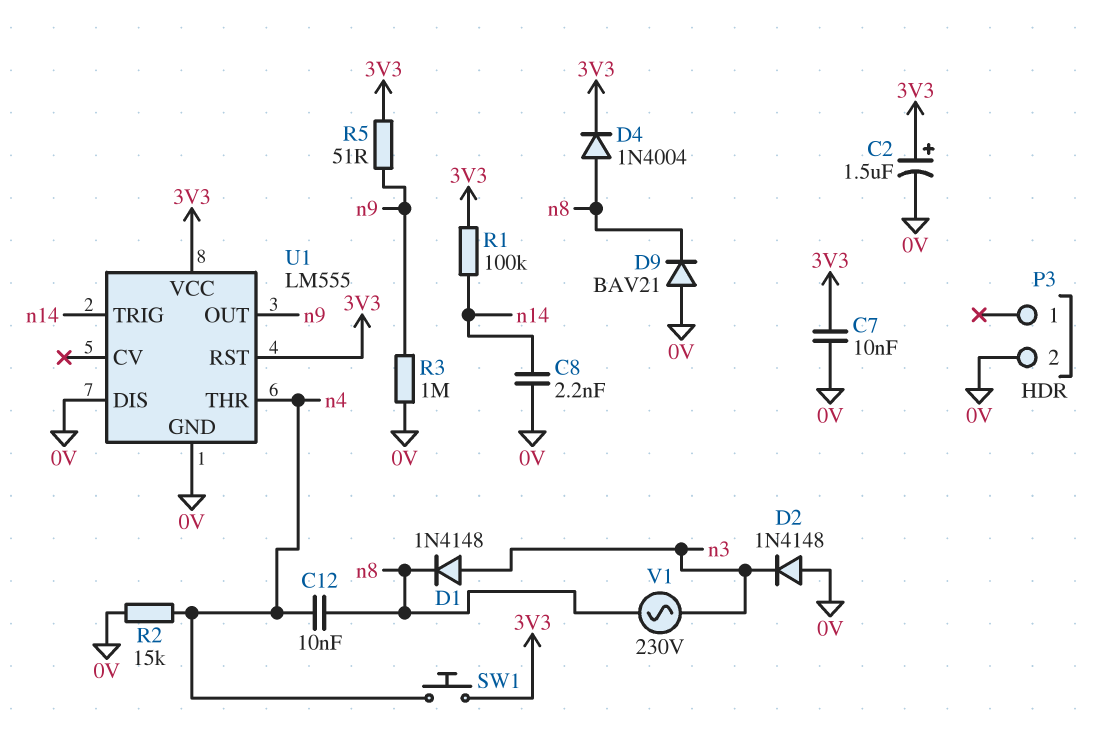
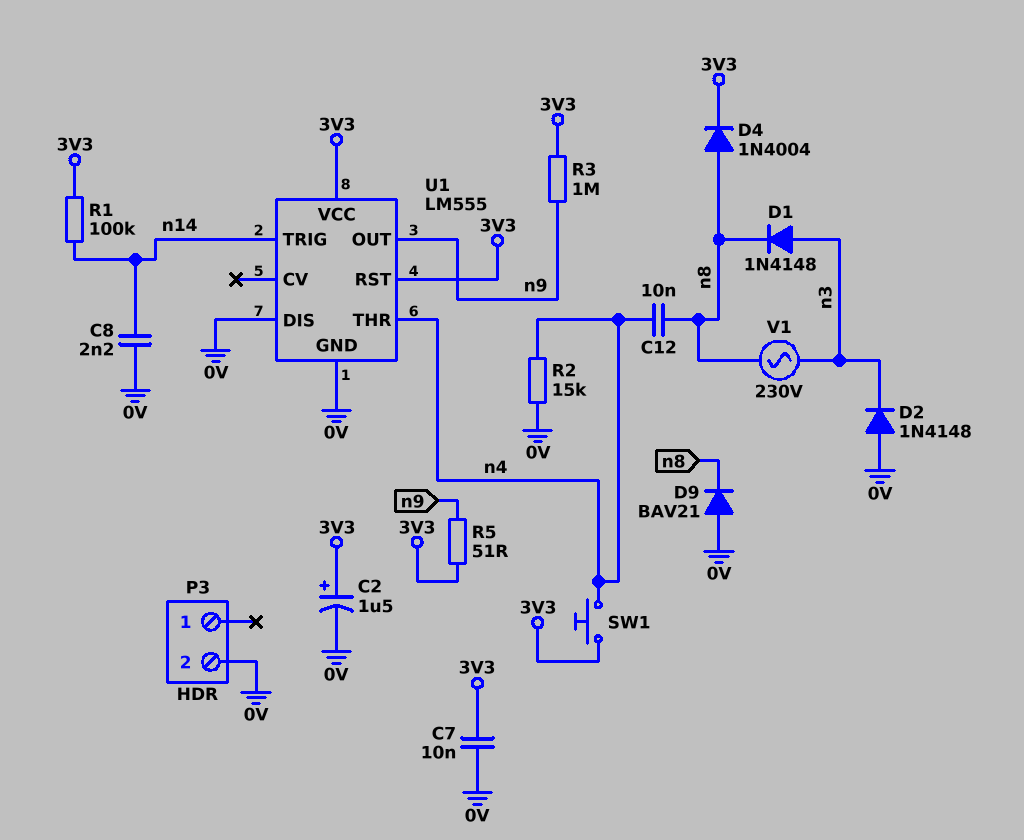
R3: 1M (0V, n9) -> 1M (3V3, n9)

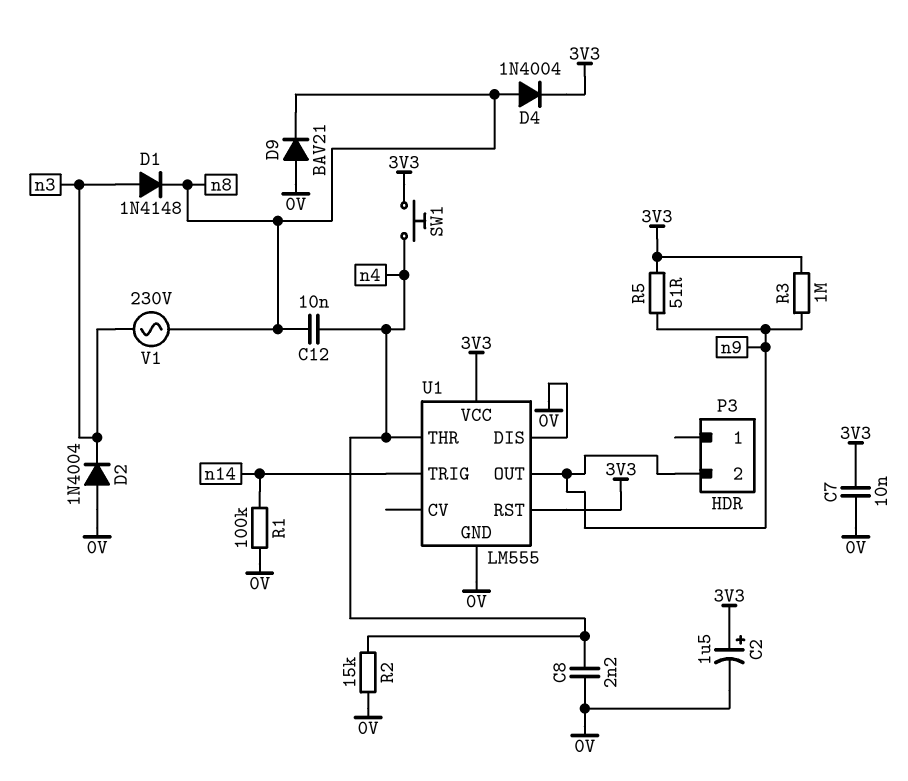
C8: 2.2nF (0V, n14) -> 2.2nF (0V, n4)
D2: diode 1N4148 (A 0V, K n3) -> diode 1N4004 (A 0V, K n3)
P3 pin 2: 0V -> n9
R1: 100k (3V3, n14) -> 100k (0V, n14)

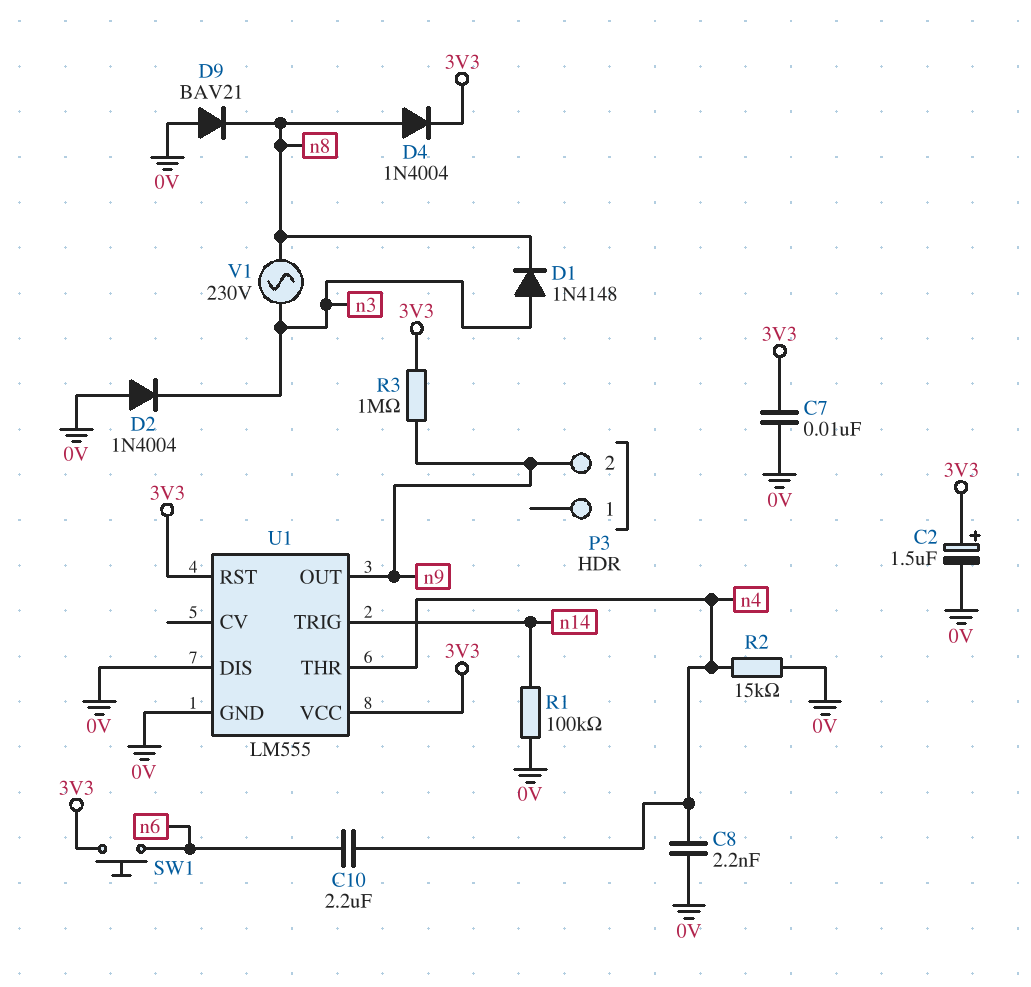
C10: none -> 2.2uF (n4, n6)
C12: 10nF (n4, n8) -> none
R5: 51 (3V3, n9) -> none
SW1: button (3V3, n4) -> button (3V3, n6)

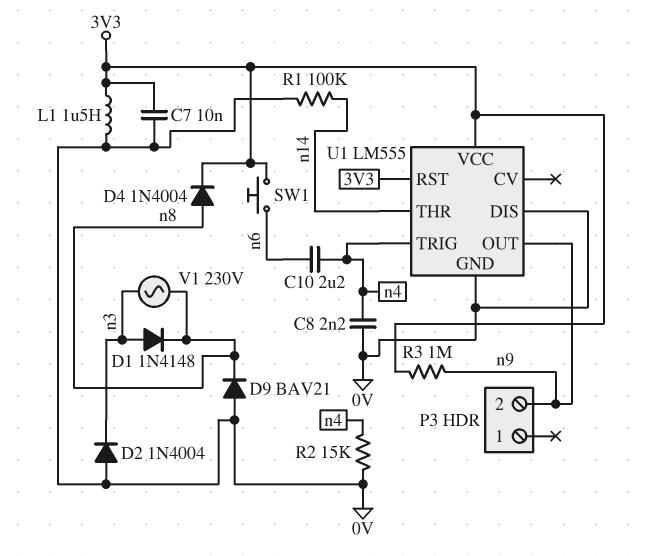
C2: 1.5uF (plus 3V3, minus 0V) -> none
L1: none -> 1.5uH (0V, 3V3)
U1 pin THR: n4 -> n14
U1 pin TRIG: n14 -> n4

